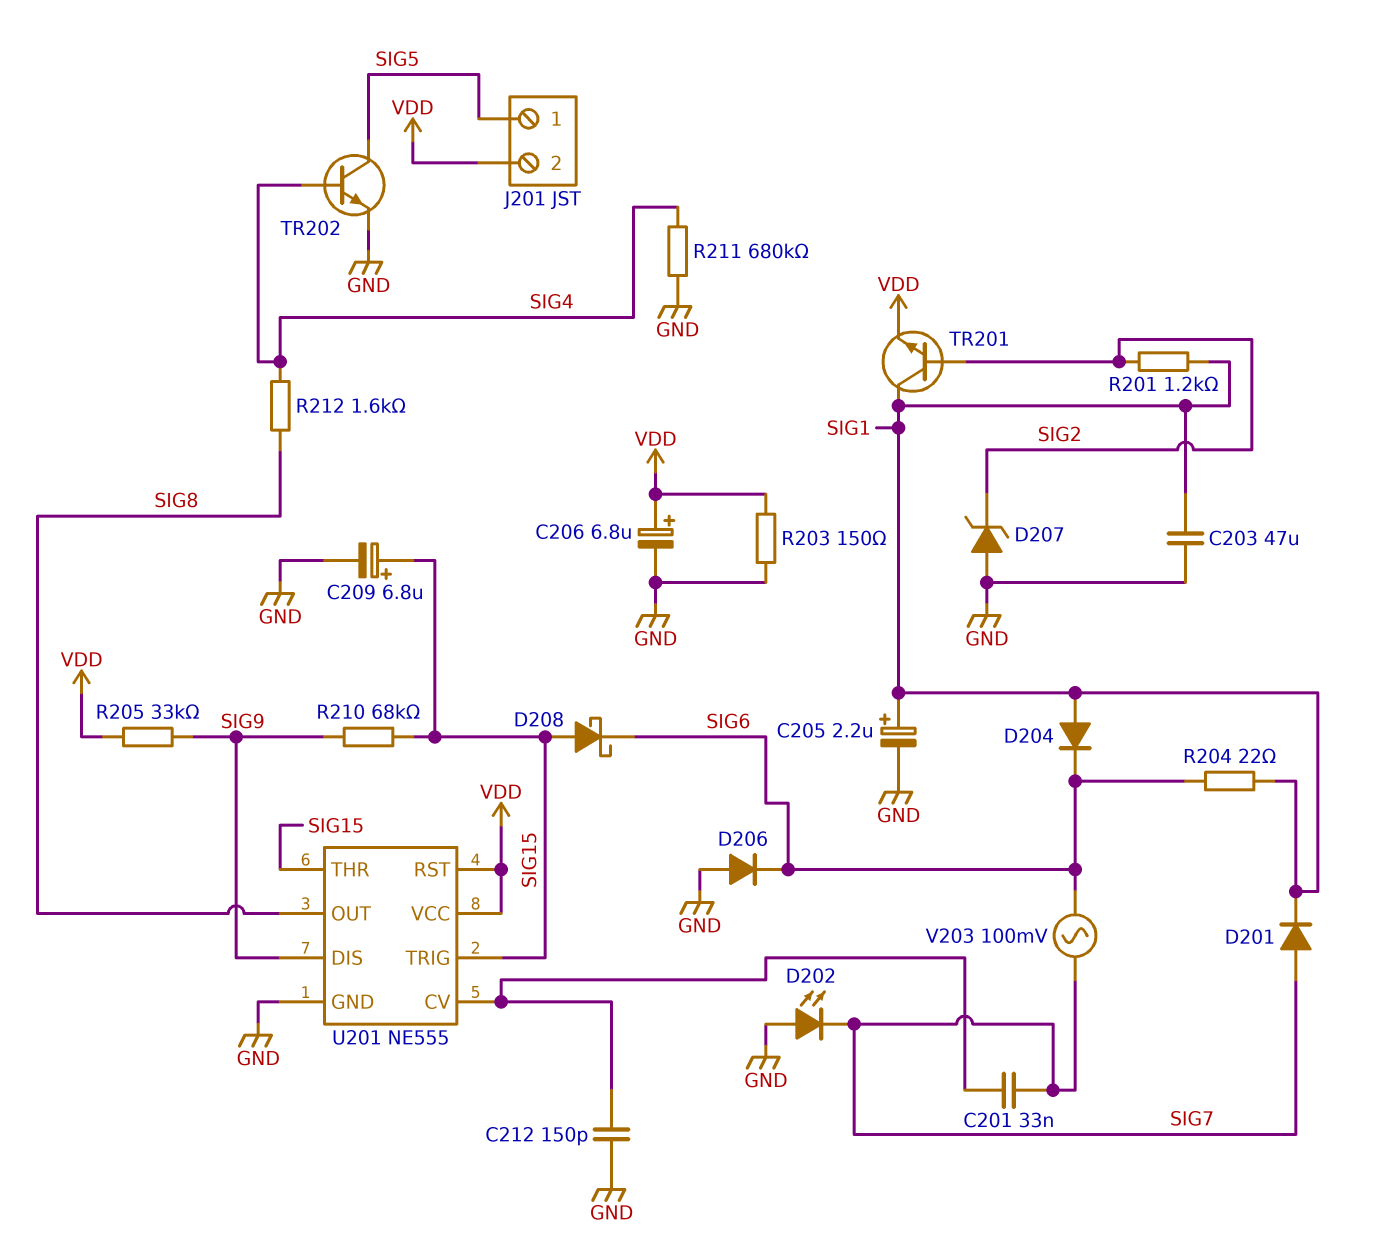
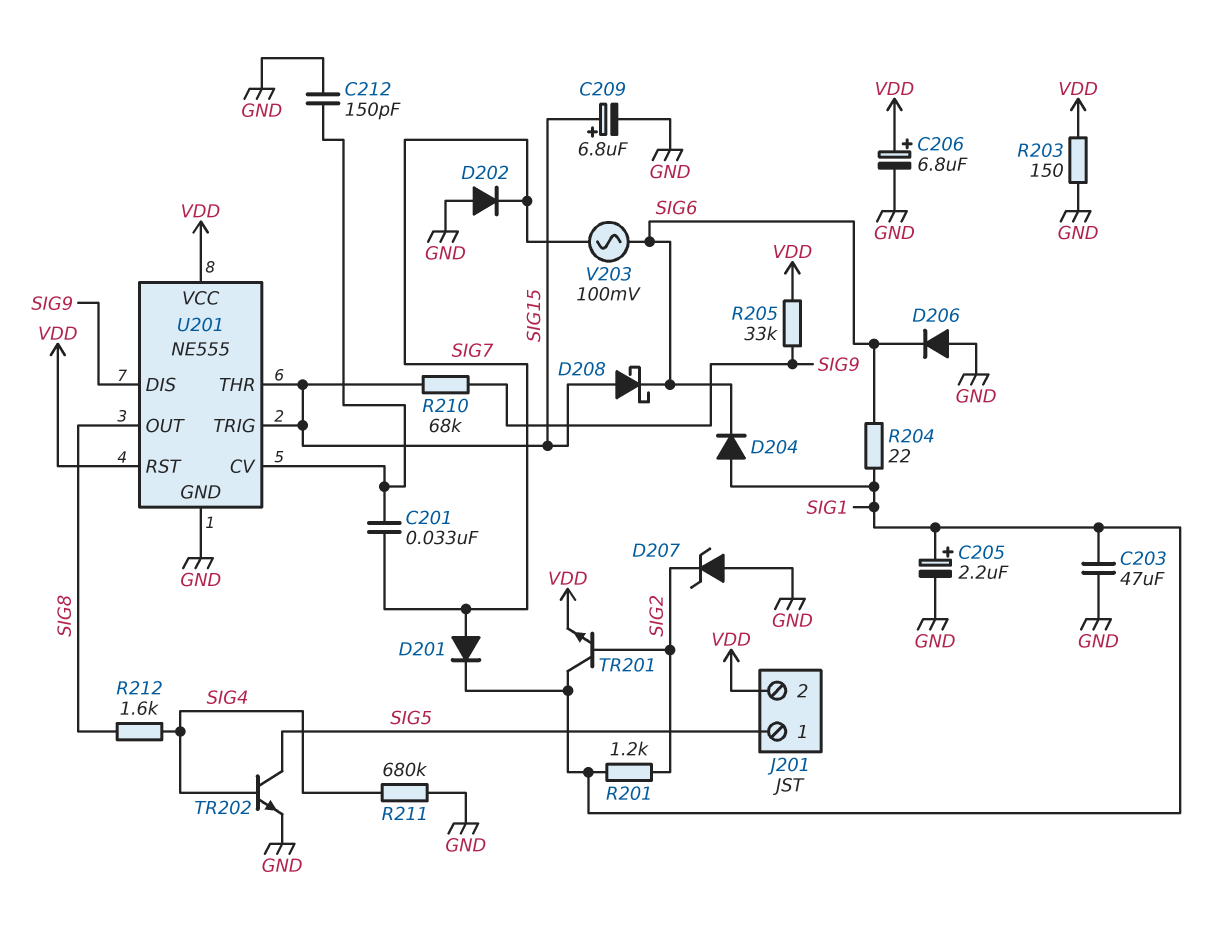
D202: LED (A GND, K SIG7) -> diode (A GND, K SIG7)

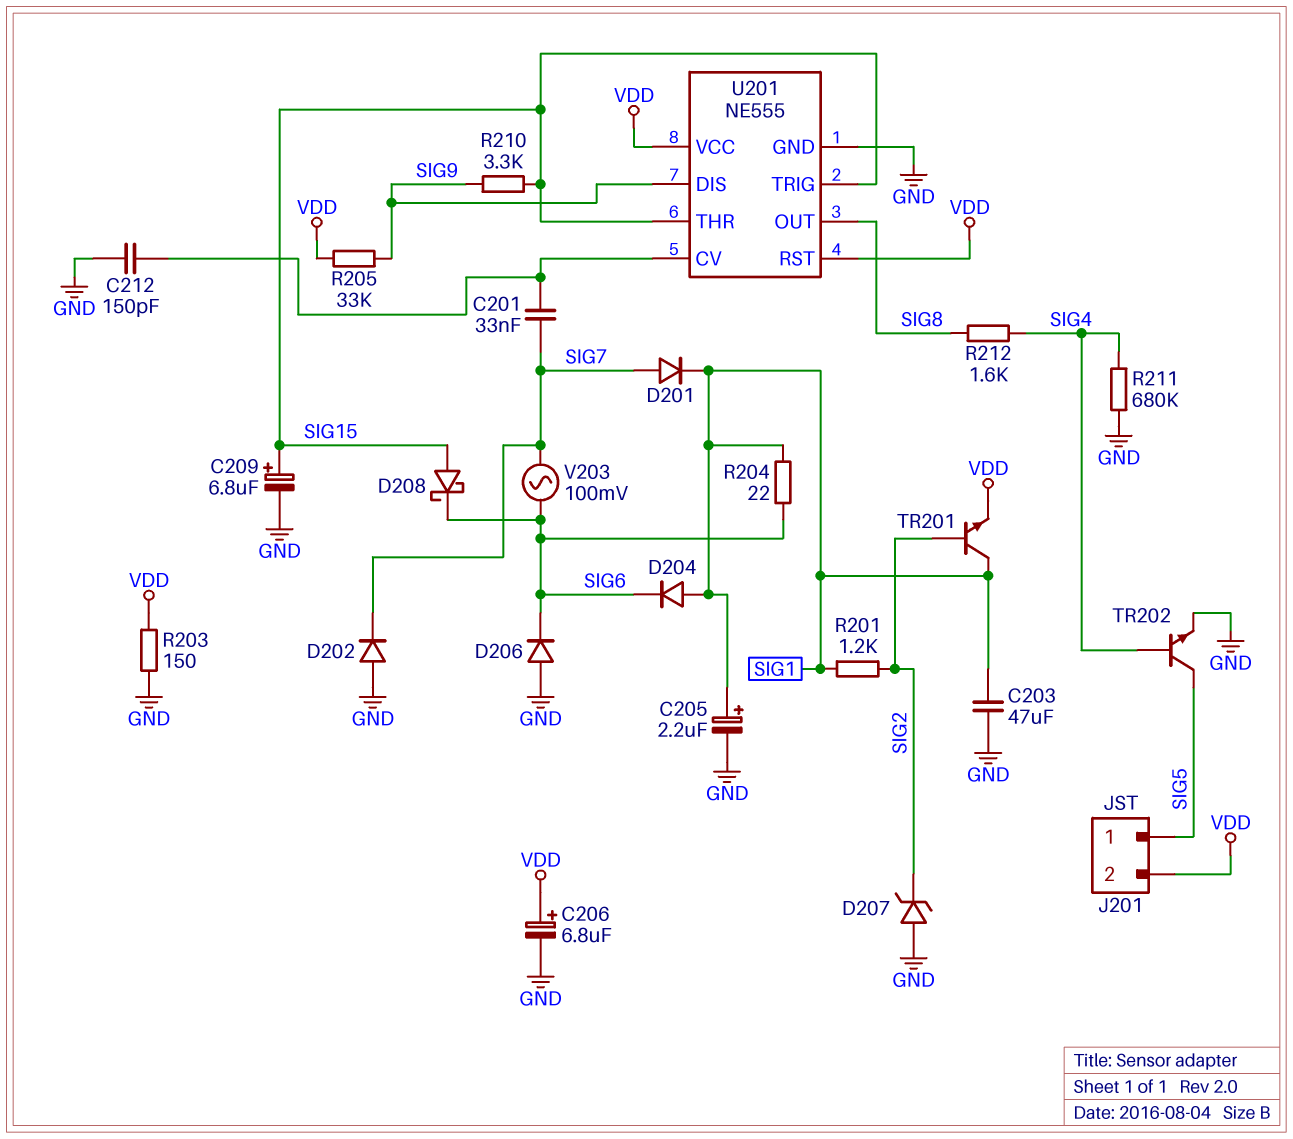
R210: 68k (SIG9, SIG15) -> 3.3k (SIG9, SIG15)

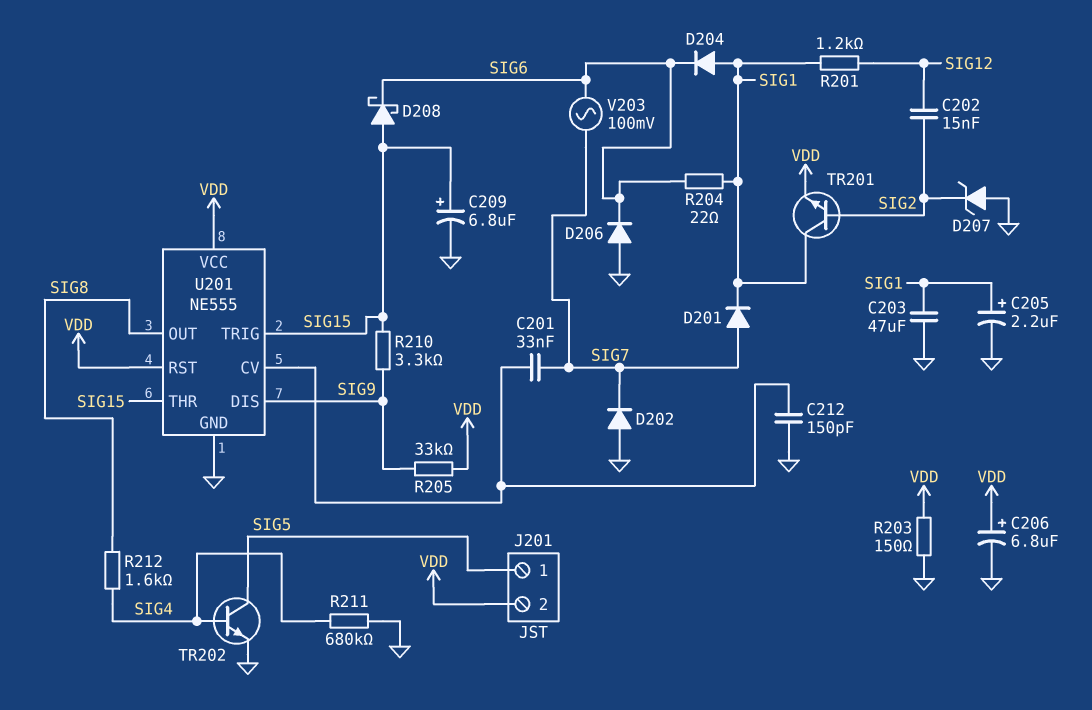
C202: none -> 15nF (SIG2, SIG12)
R201: 1.2k (SIG1, SIG2) -> 1.2k (SIG1, SIG12)

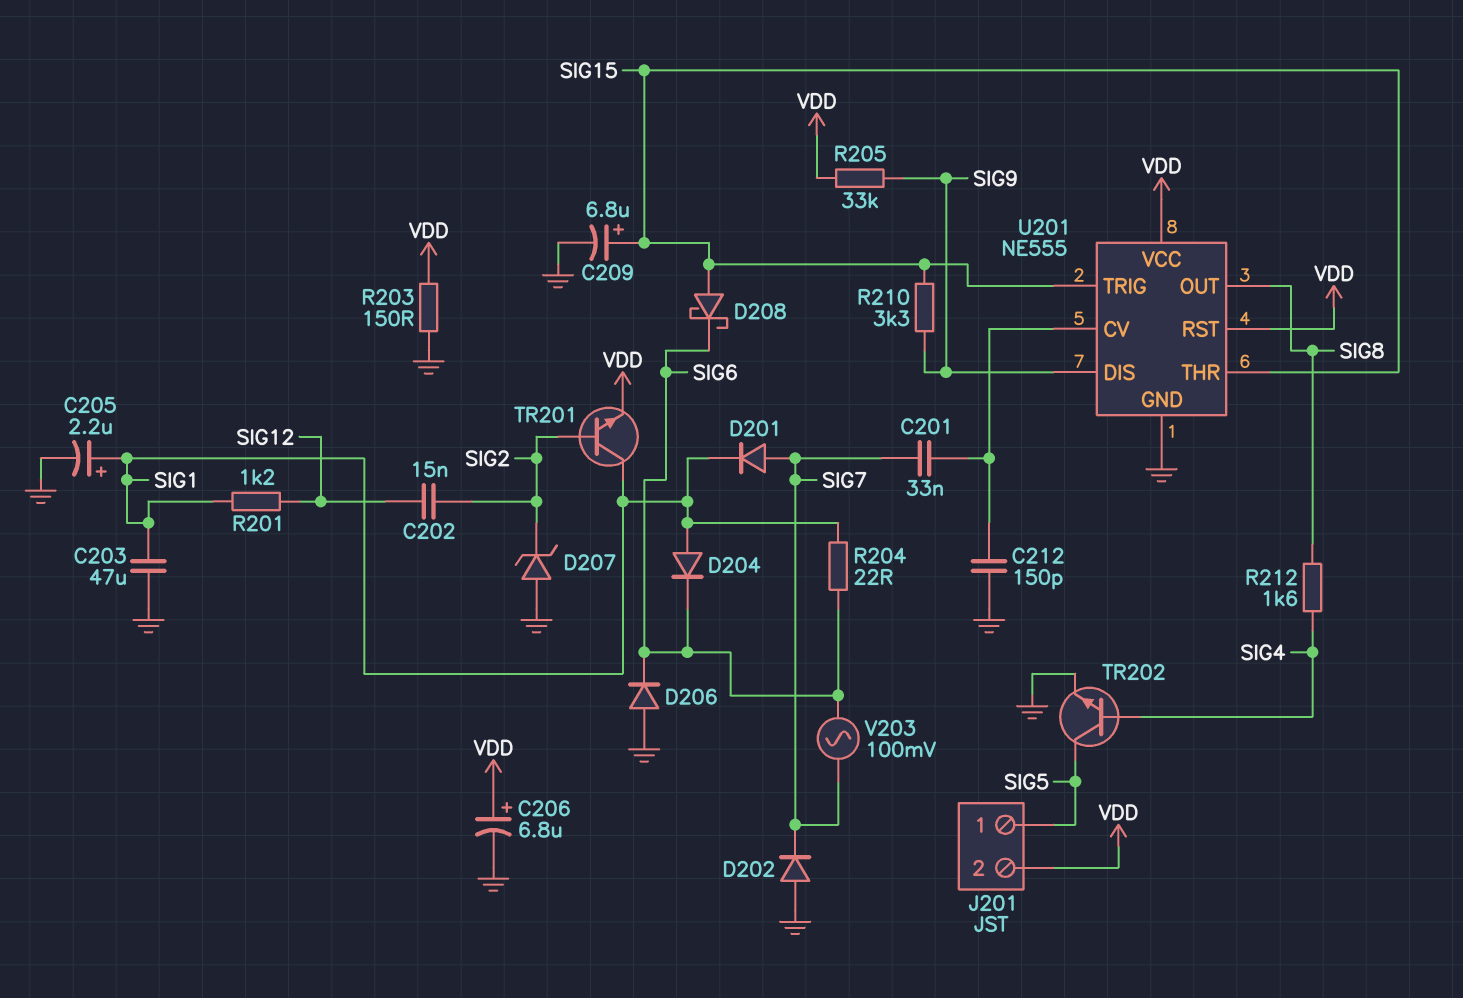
R211: 680k (GND, SIG4) -> none

